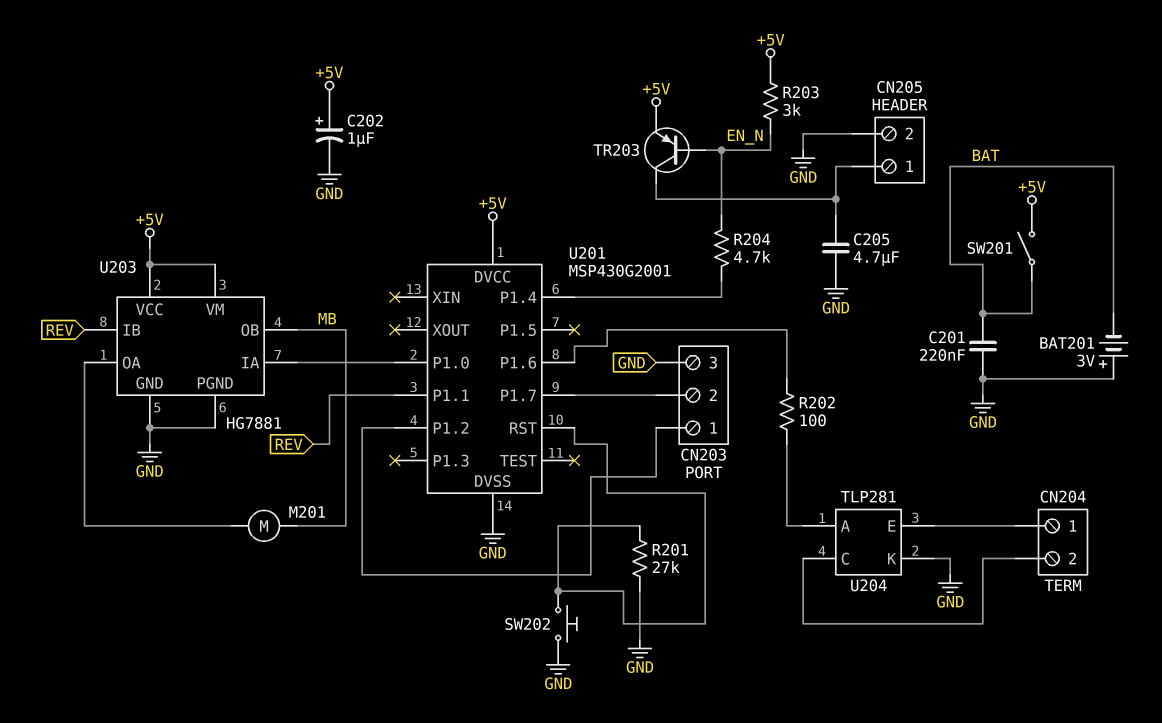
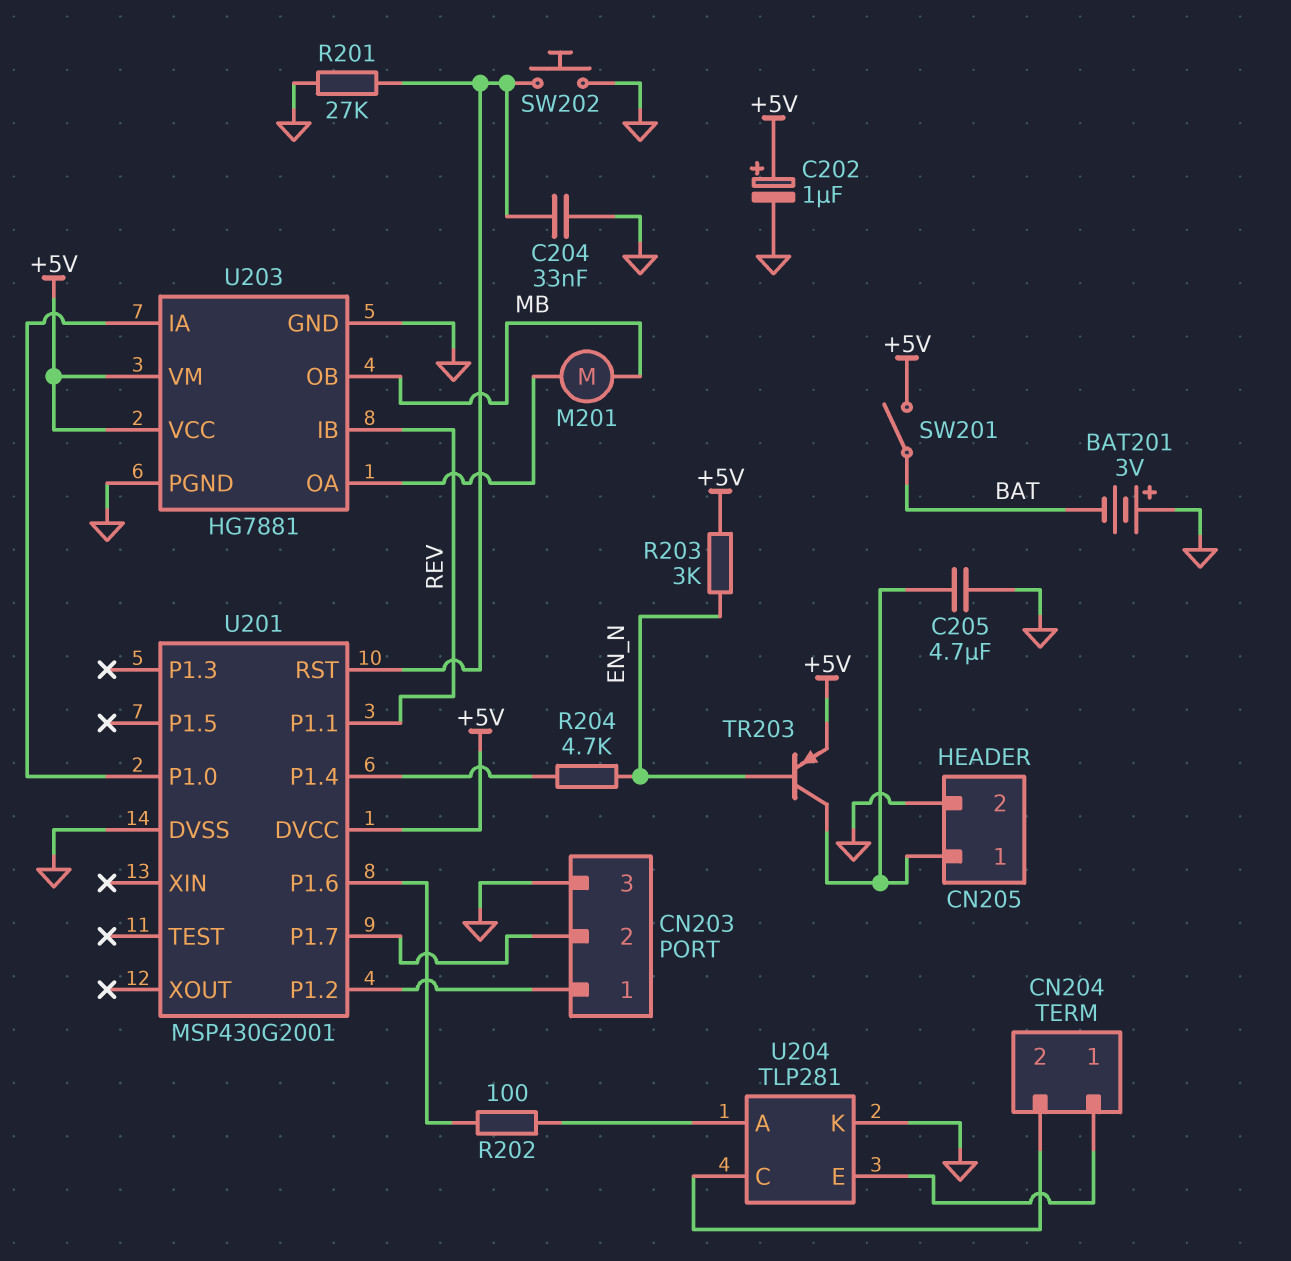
C201: 220nF (BAT, GND) -> none
C204: none -> 33nF (GND, U201/RST)

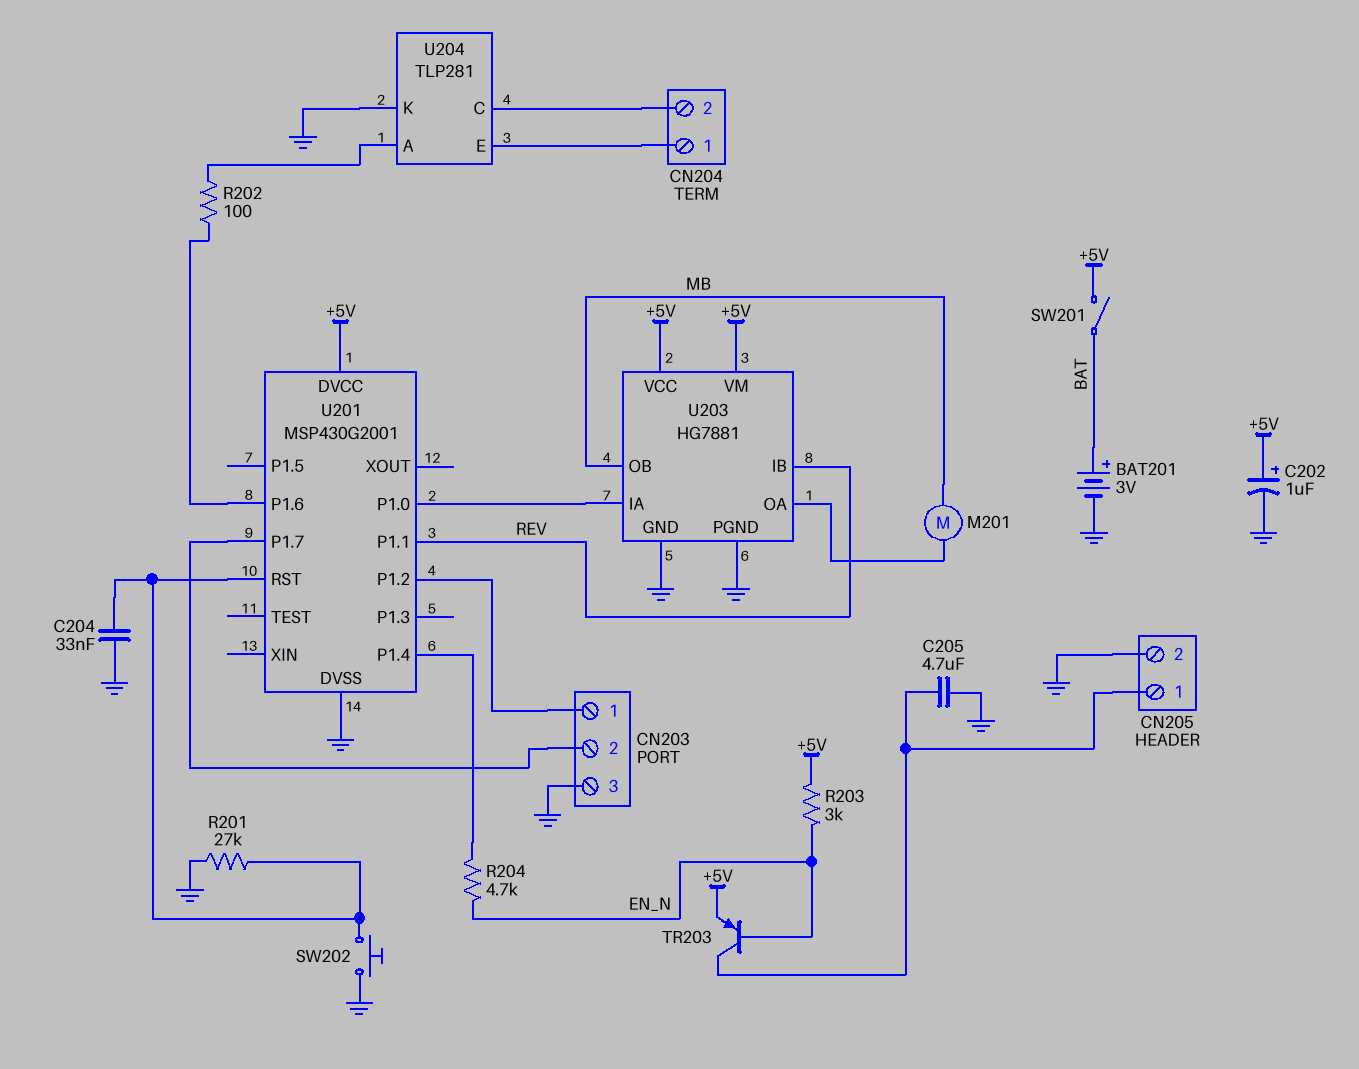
BAT201: 3V (plus GND, minus BAT) -> 3V (plus BAT, minus GND)

